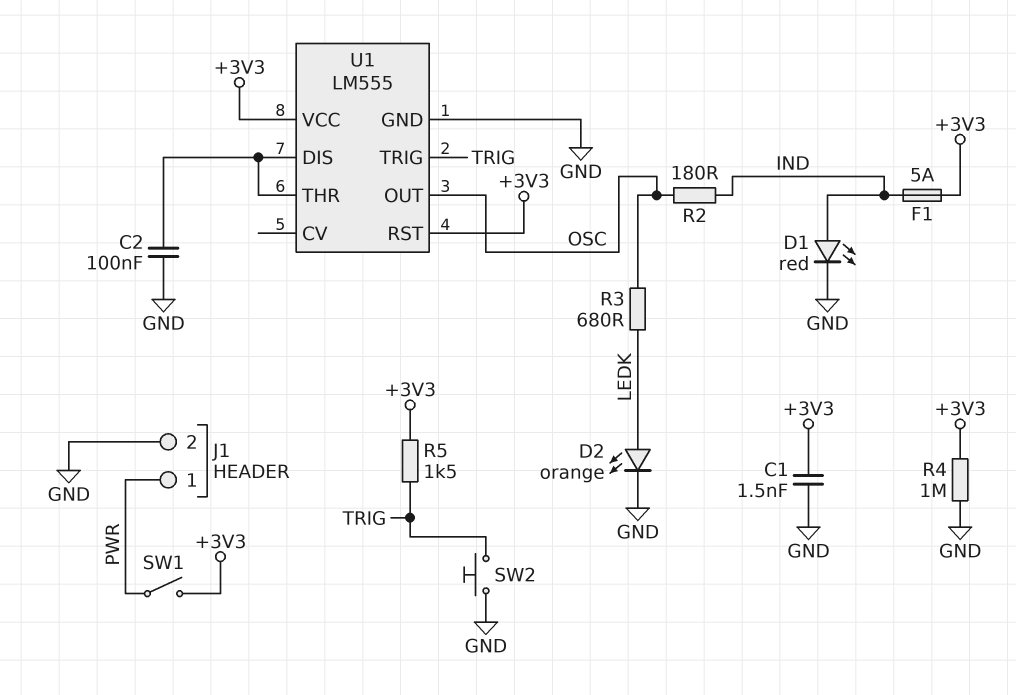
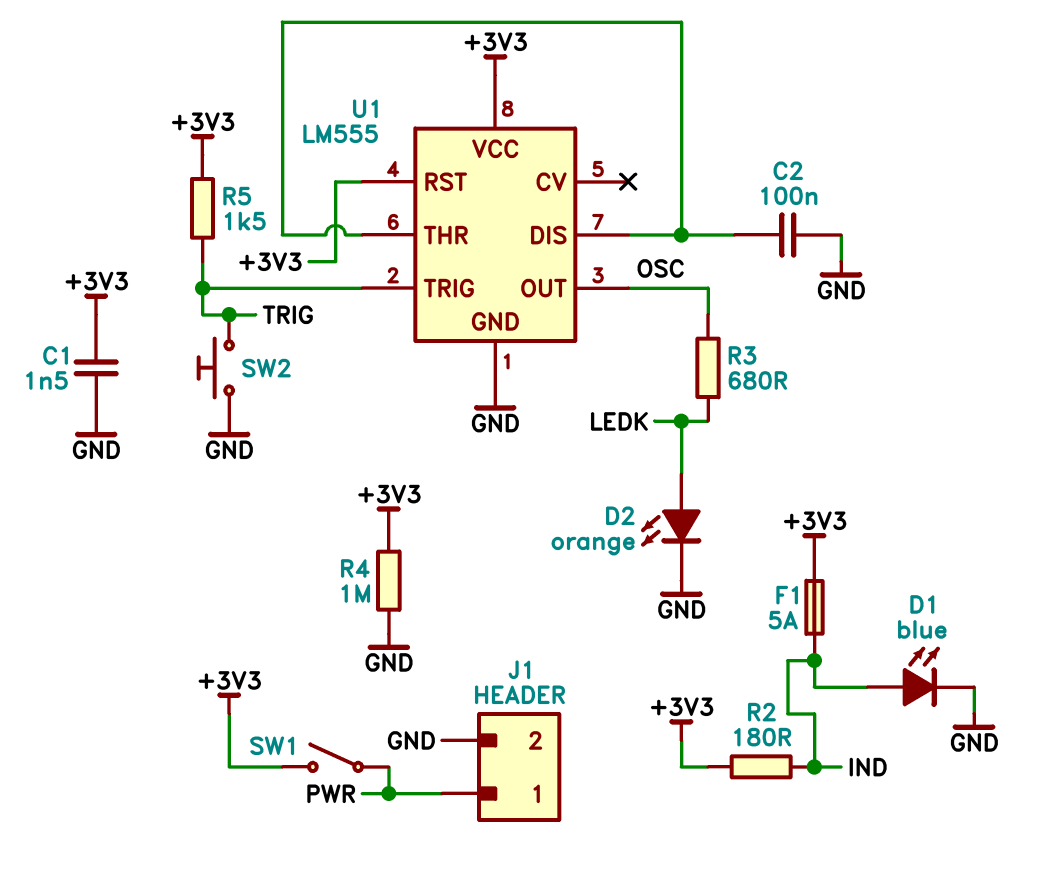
D1: LED red (A IND, K GND) -> LED blue (A IND, K GND)
R2: 180 (IND, OSC) -> 180 (+3V3, IND)

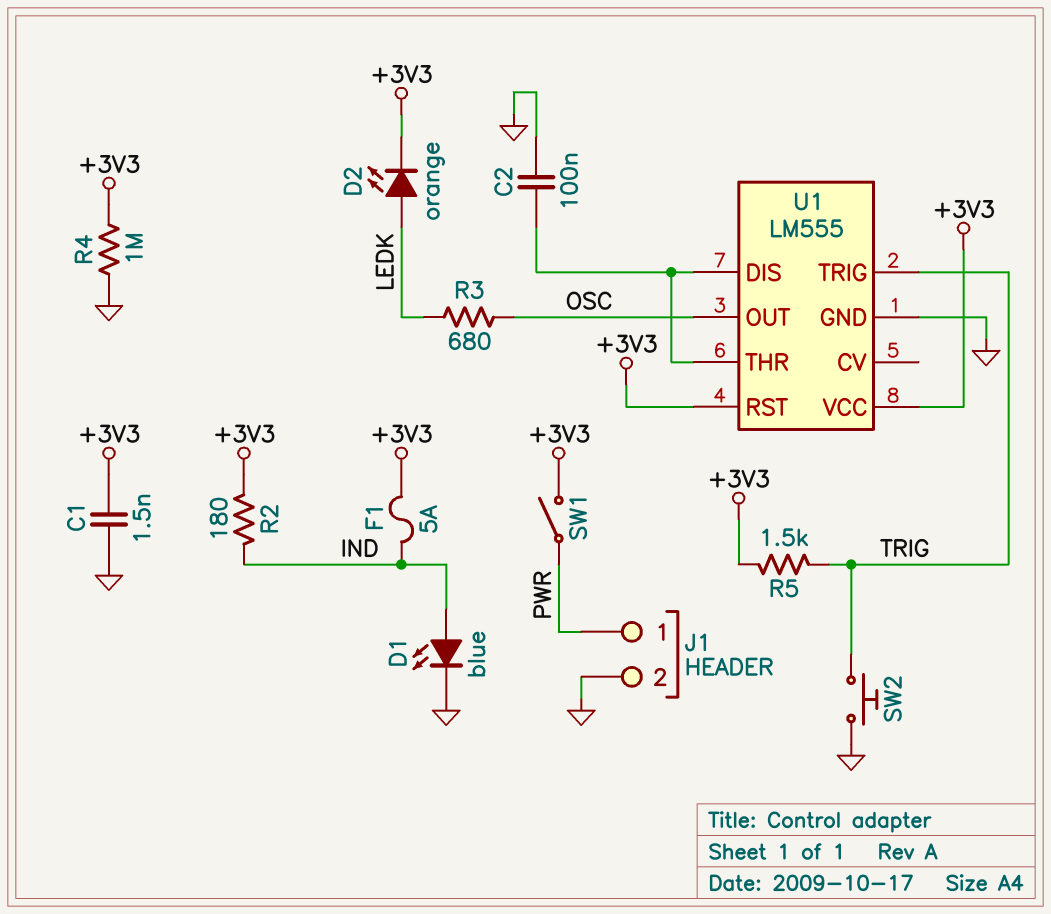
D2: LED orange (A LEDK, K GND) -> LED orange (A LEDK, K +3V3)

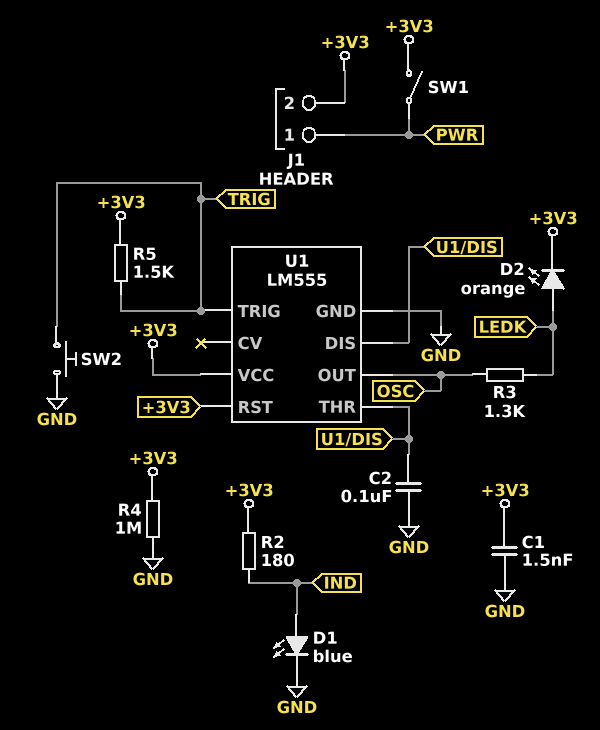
F1: 5A (+3V3, IND) -> none
J1 pin 2: GND -> +3V3
R3: 680 (LEDK, OSC) -> 1.3k (LEDK, OSC)

